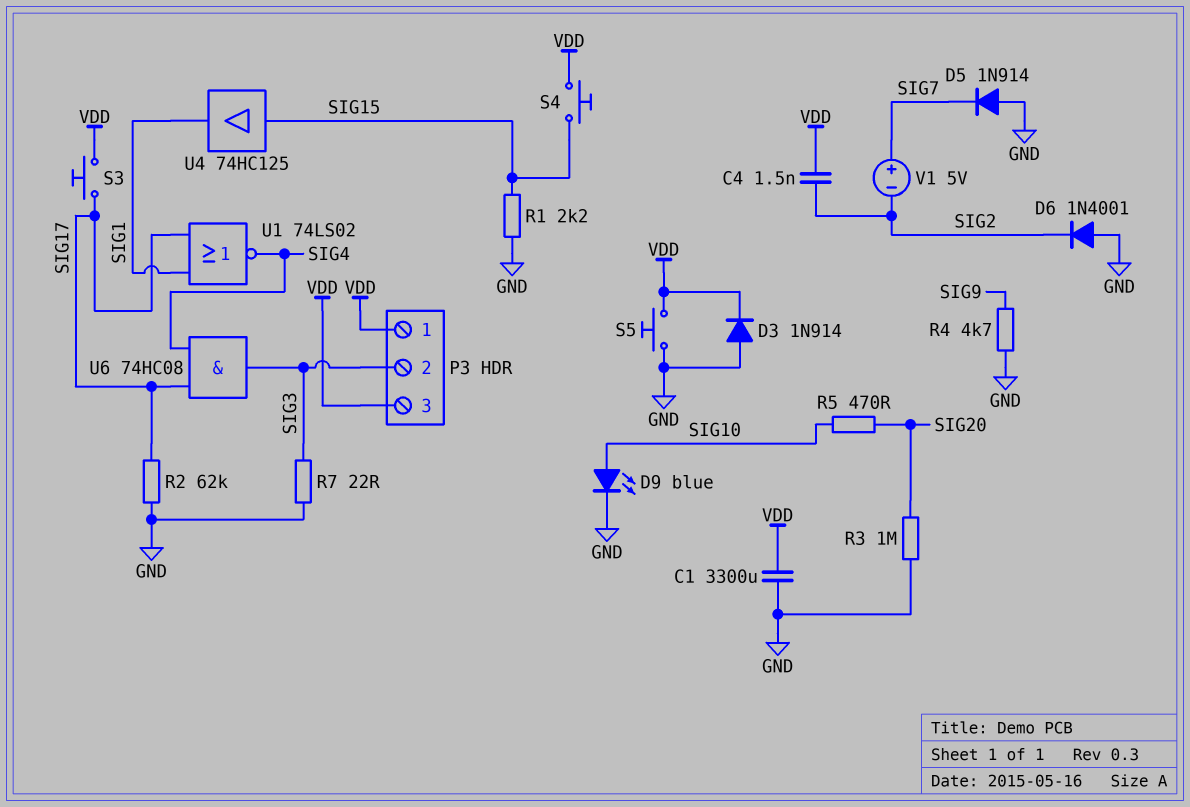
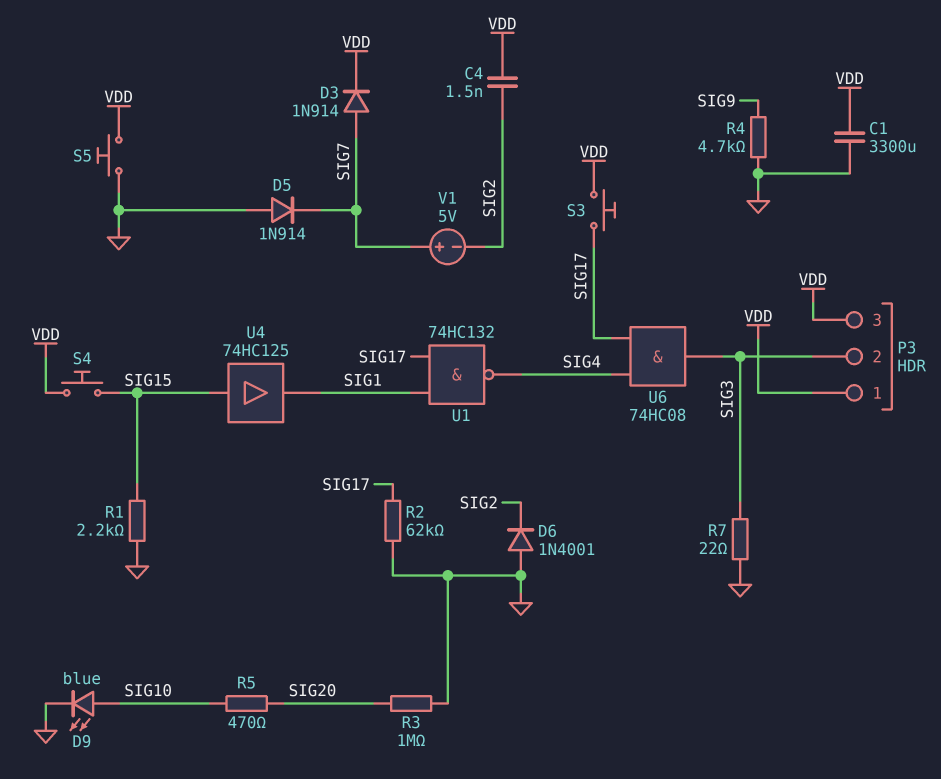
D3: diode 1N914 (A GND, K VDD) -> diode 1N914 (A SIG7, K VDD)
U1: NOR 74LS02 (in SIG1, in SIG17, out SIG4) -> NAND 74HC132 (in SIG1, in SIG17, out SIG4)

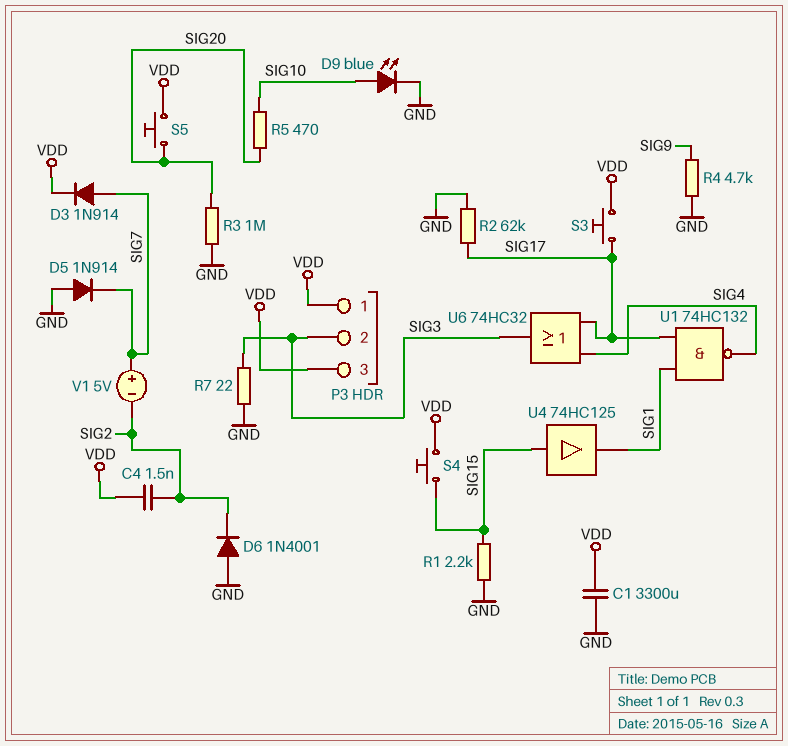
S5: button (GND, VDD) -> button (SIG20, VDD)
U6: AND 74HC08 (in SIG4, in SIG17, out SIG3) -> OR 74HC32 (in SIG4, in SIG17, out SIG3)

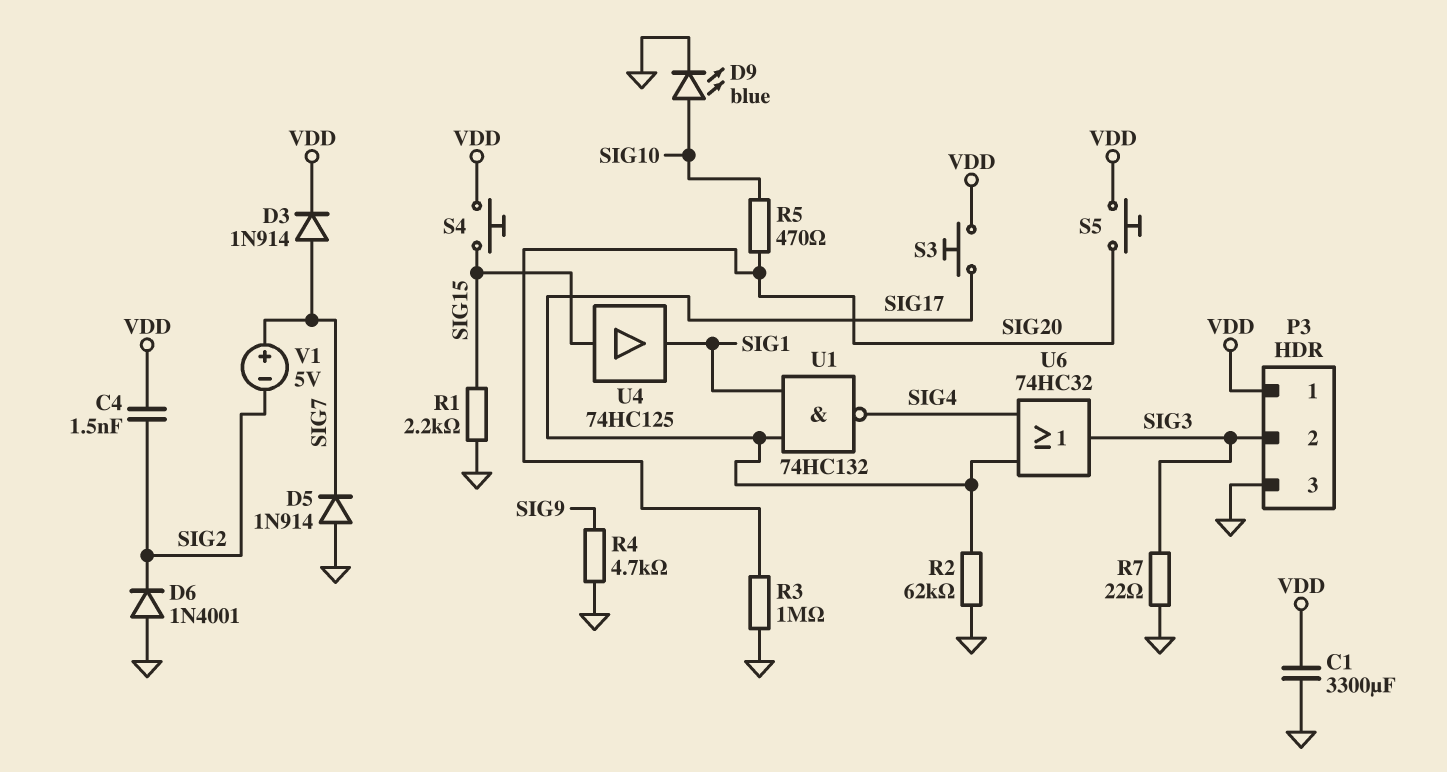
P3 pin 3: VDD -> GND

